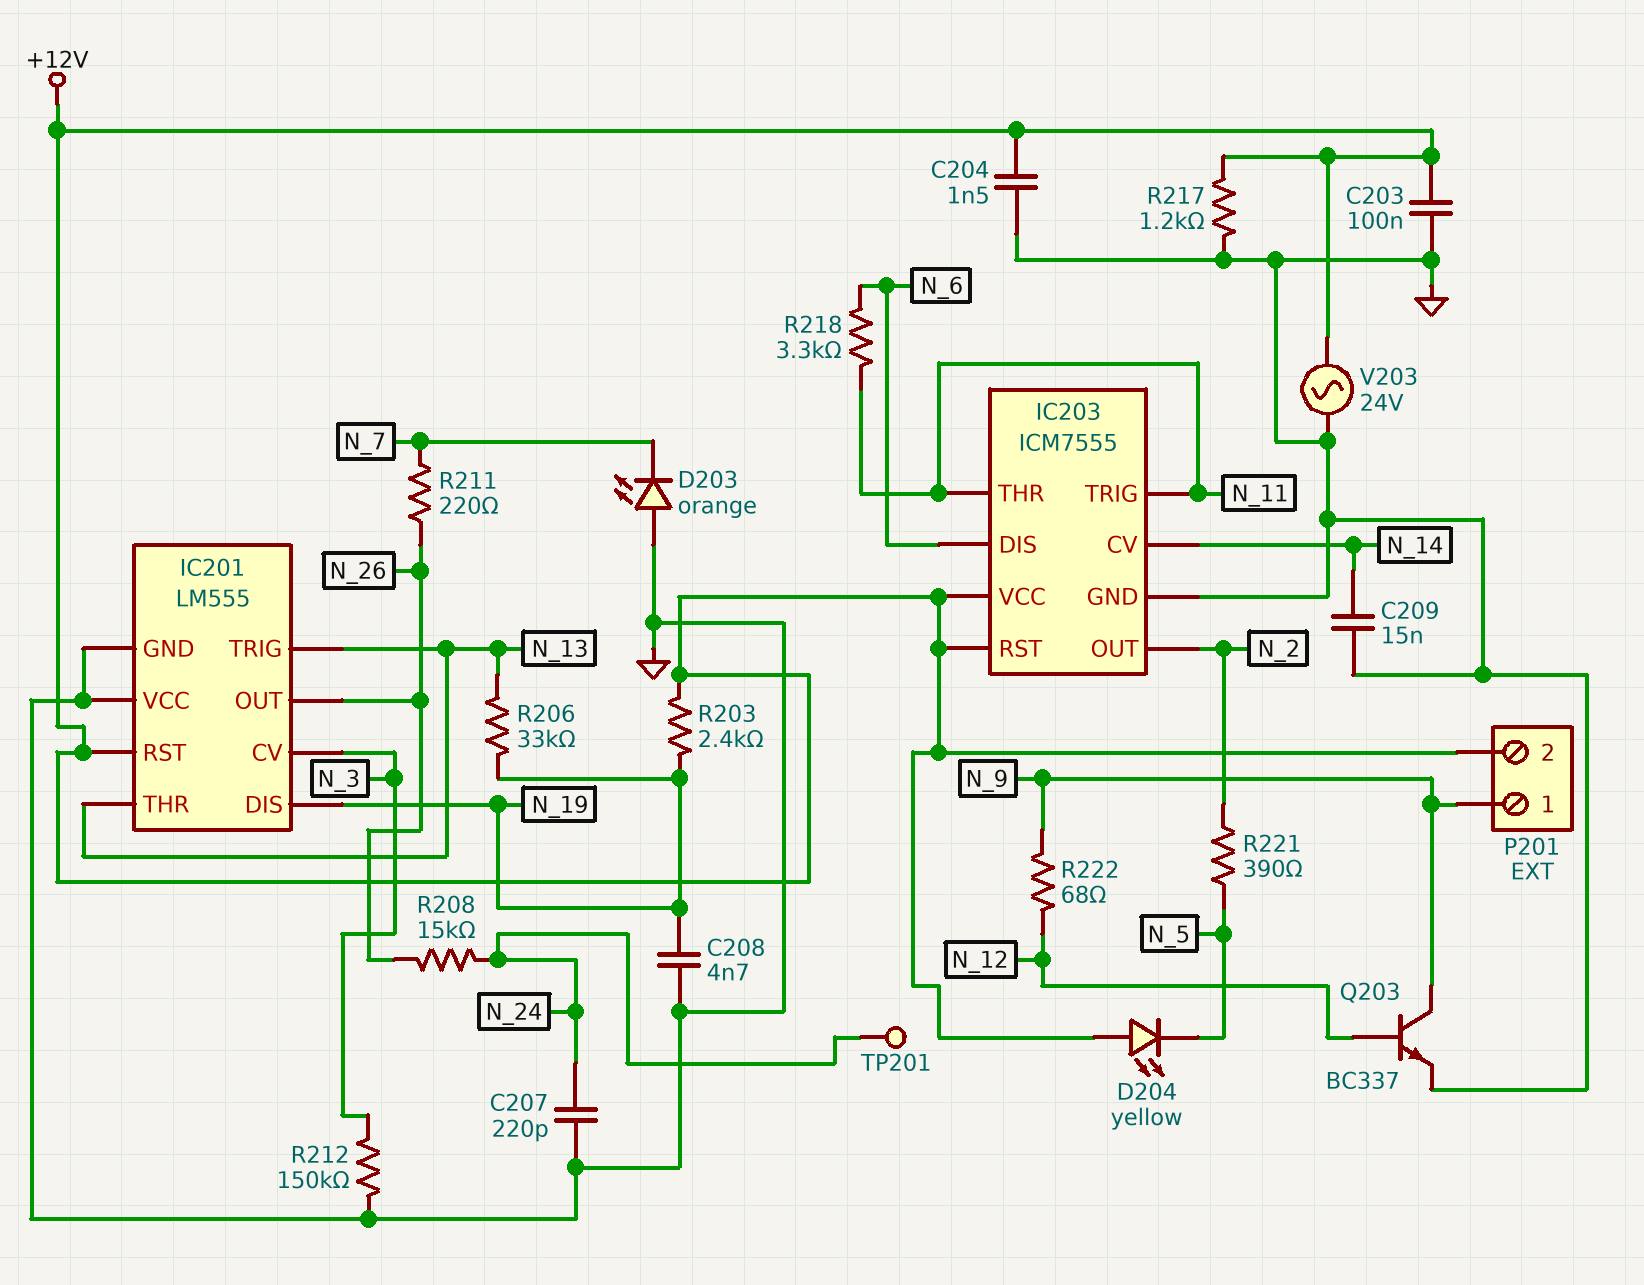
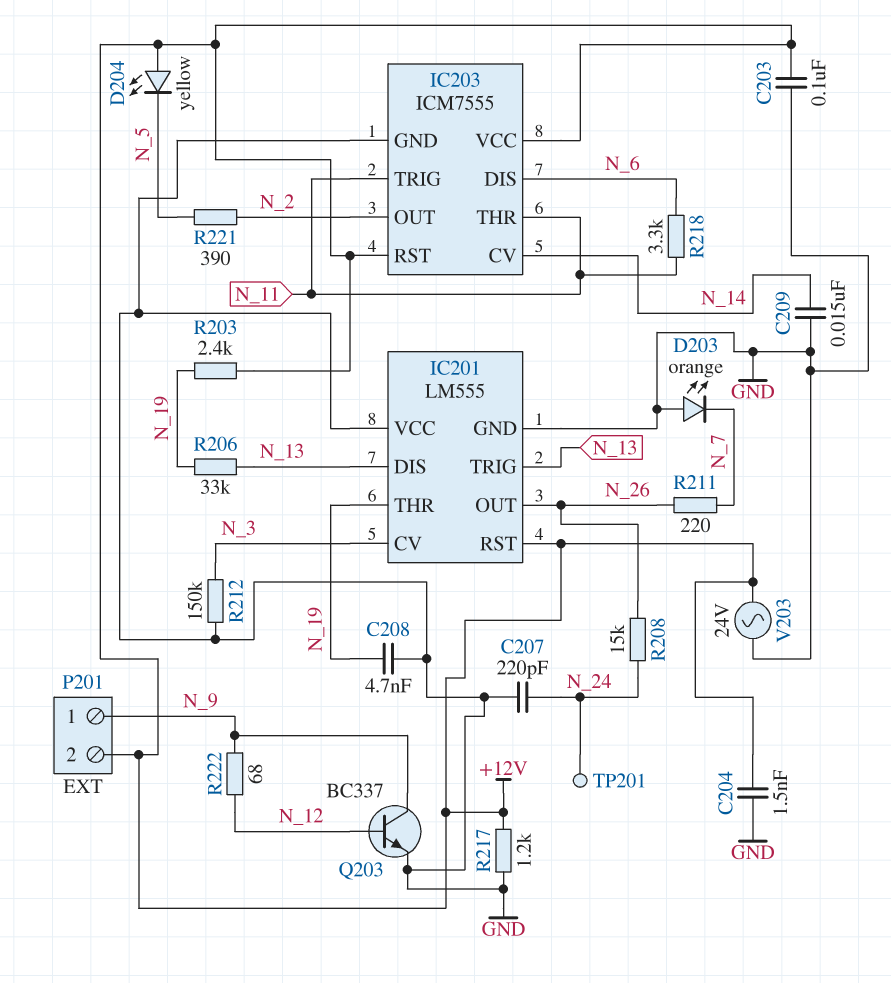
IC201 pin DIS: N_19 -> N_13
IC201 pin THR: N_13 -> N_19

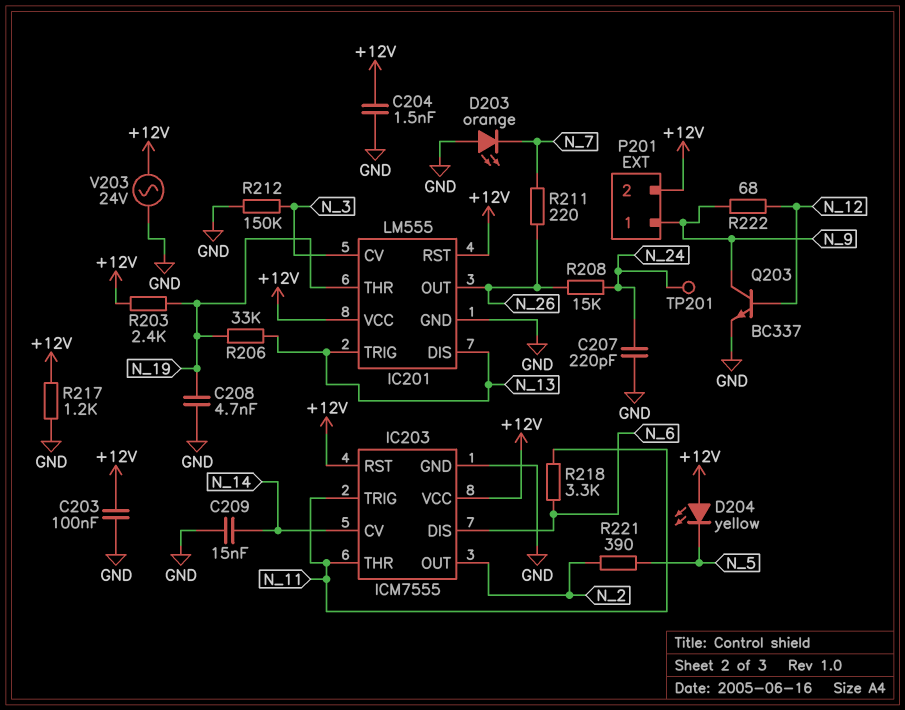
IC201 pin VCC: GND -> +12V

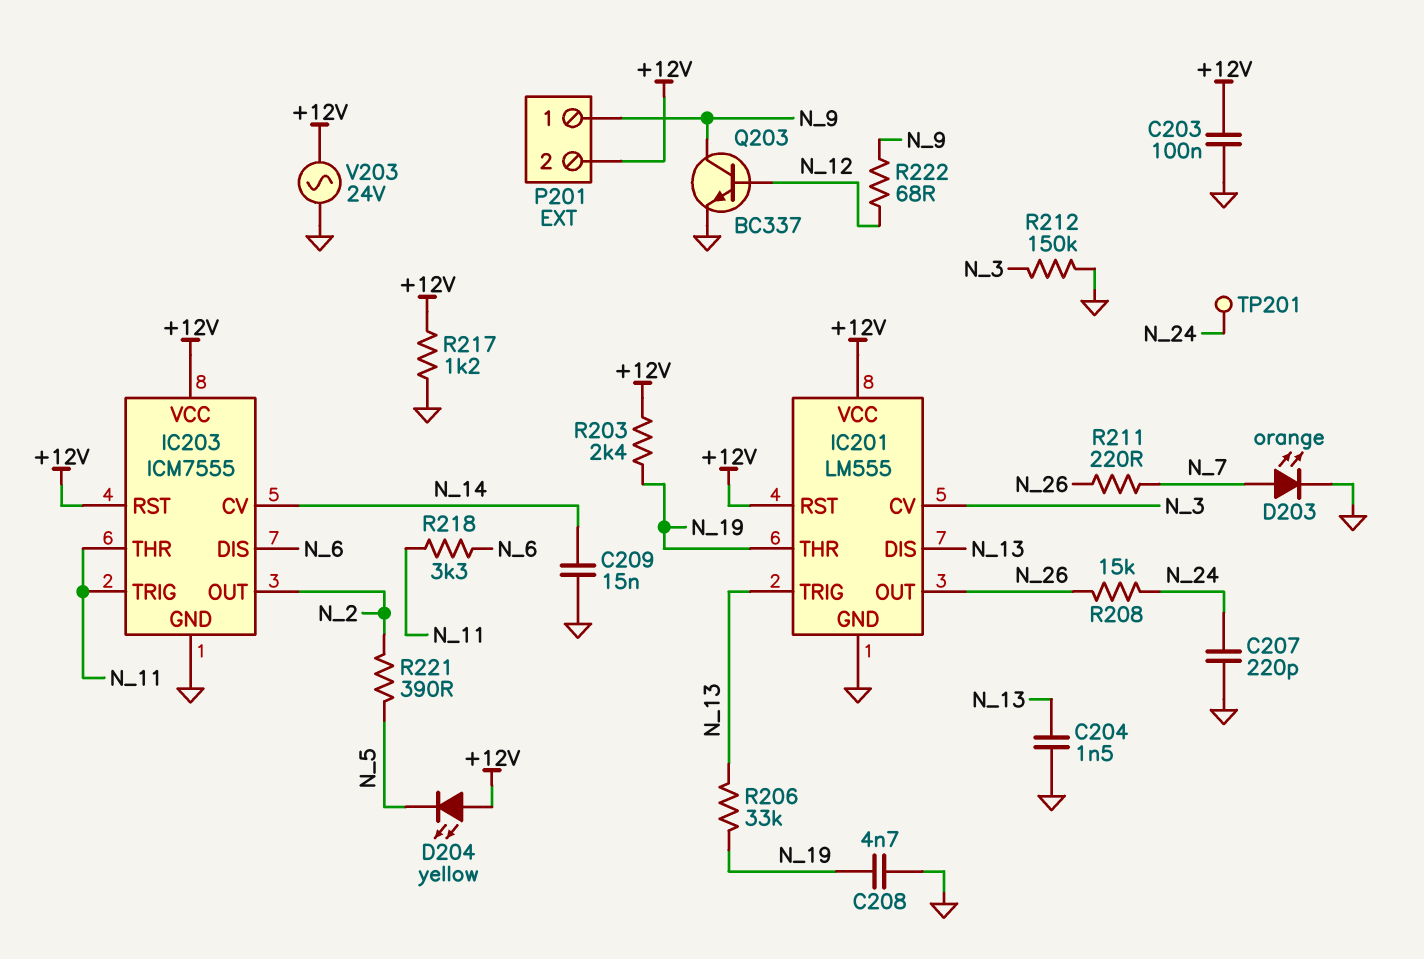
C204: 1.5nF (+12V, GND) -> 1.5nF (GND, N_13)
D203: LED orange (A GND, K N_7) -> LED orange (A N_7, K GND)

